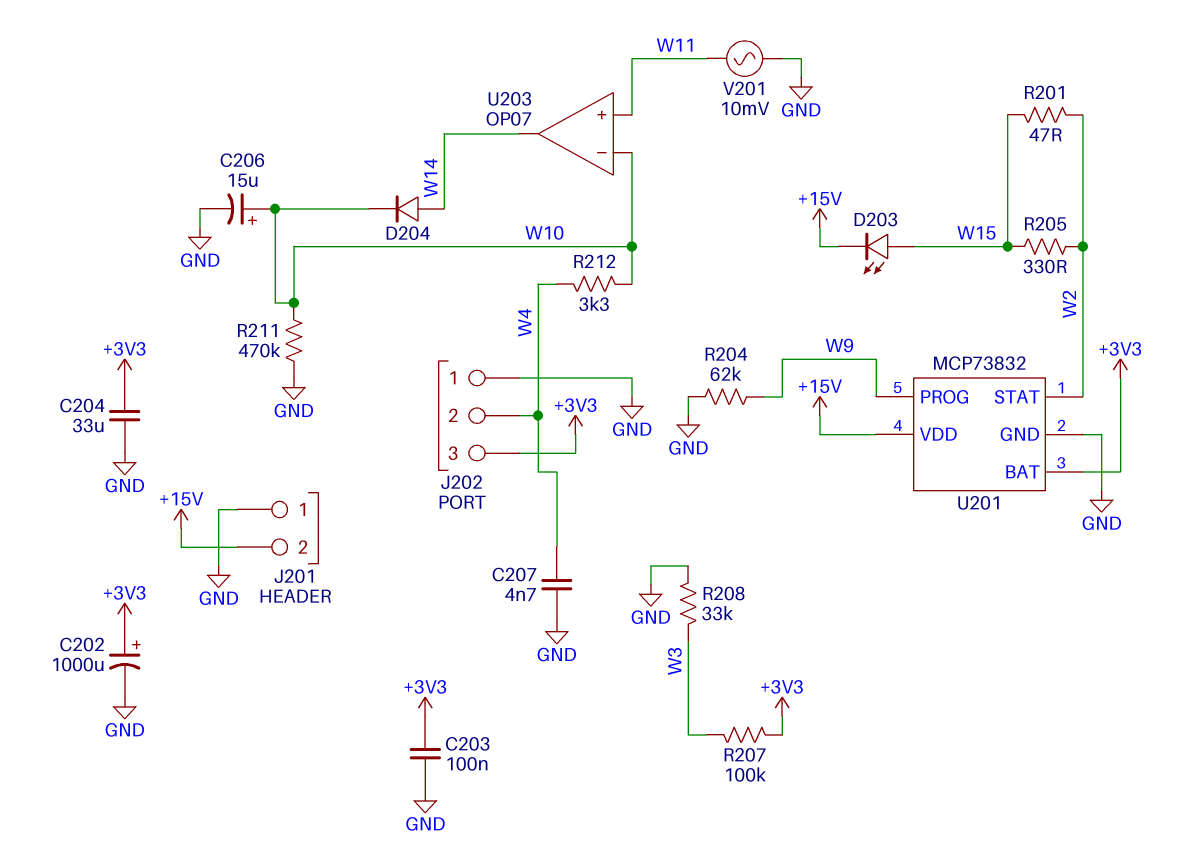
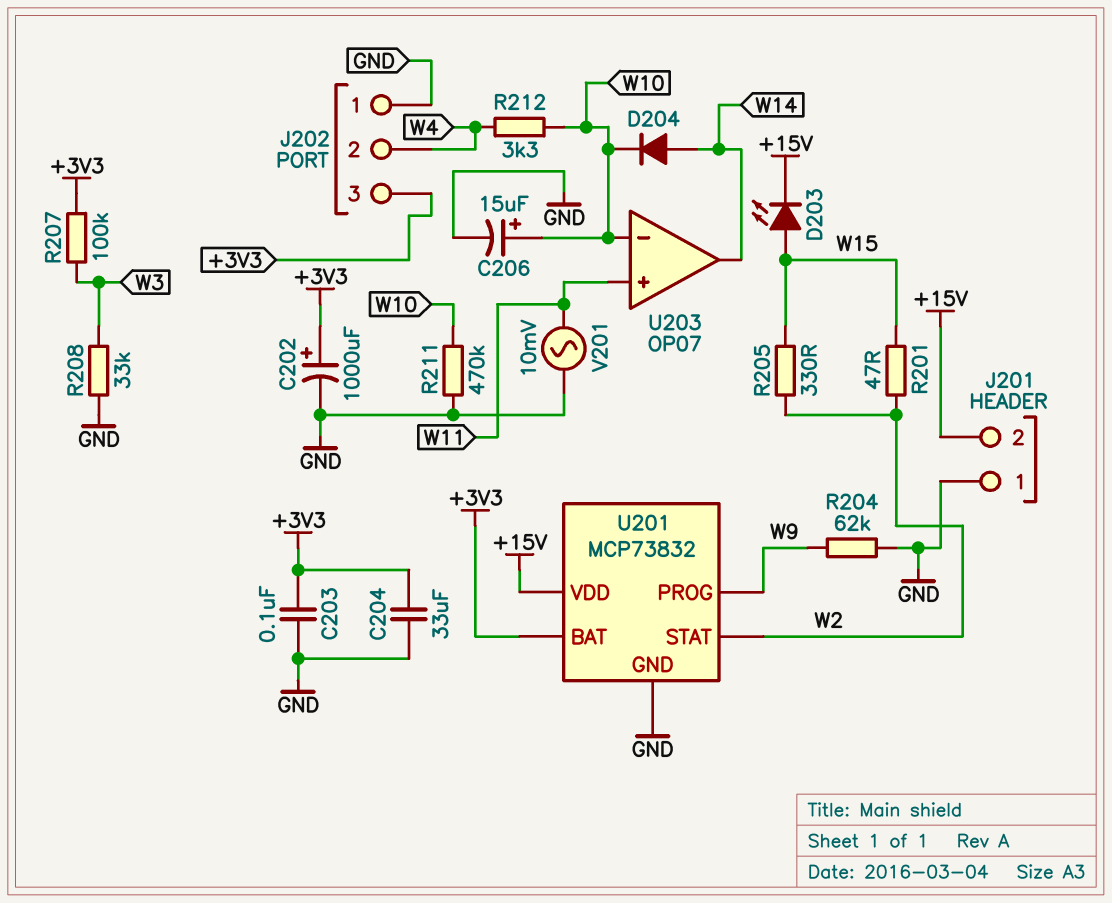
C207: 4.7nF (GND, W4) -> none

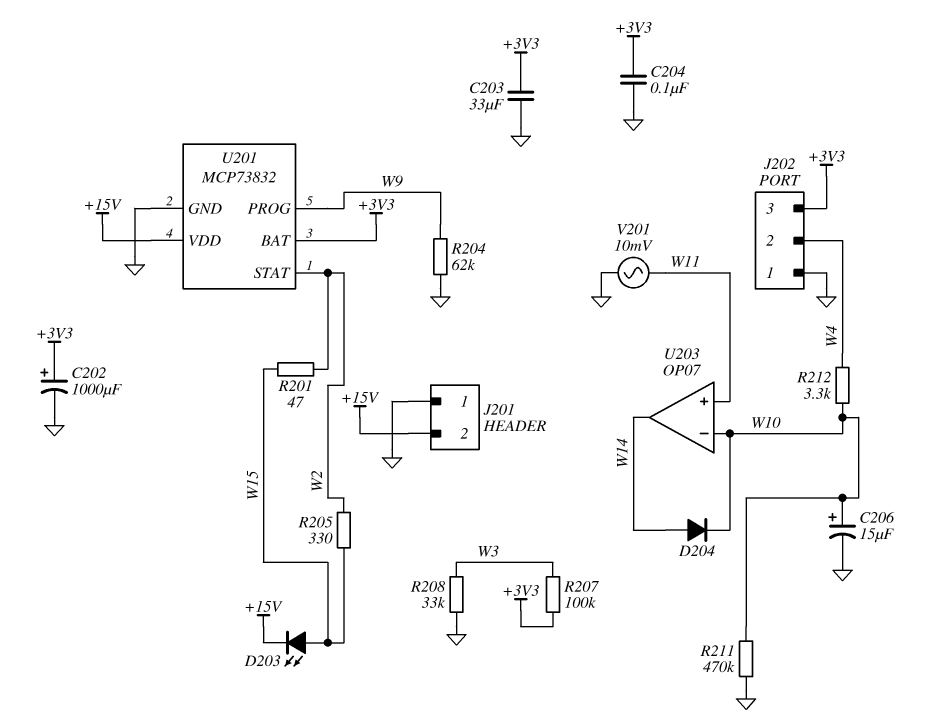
C203: 100nF (+3V3, GND) -> 33uF (+3V3, GND)
C204: 33uF (+3V3, GND) -> 100nF (+3V3, GND)

